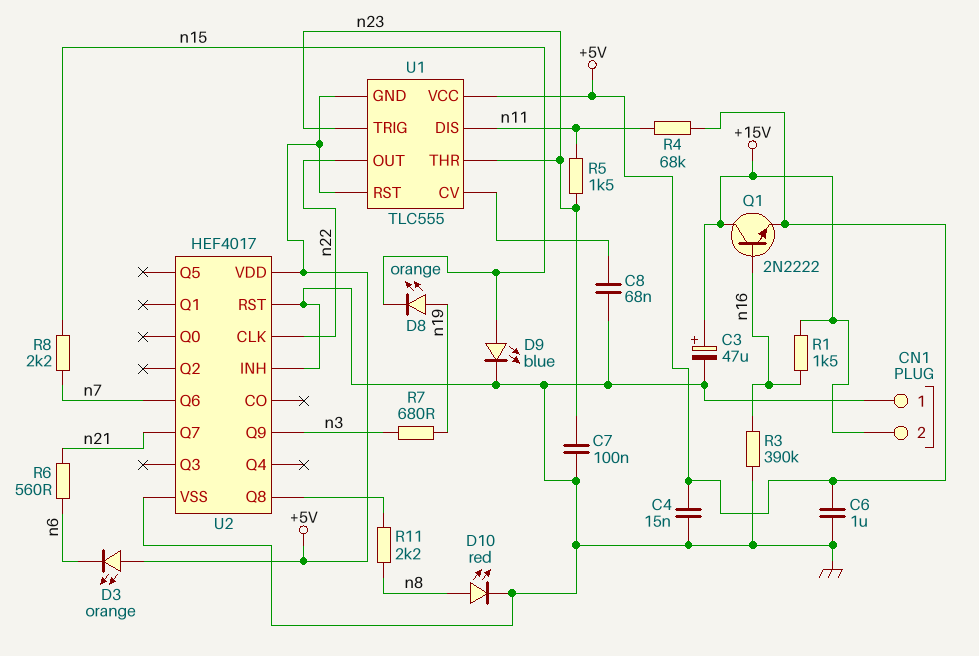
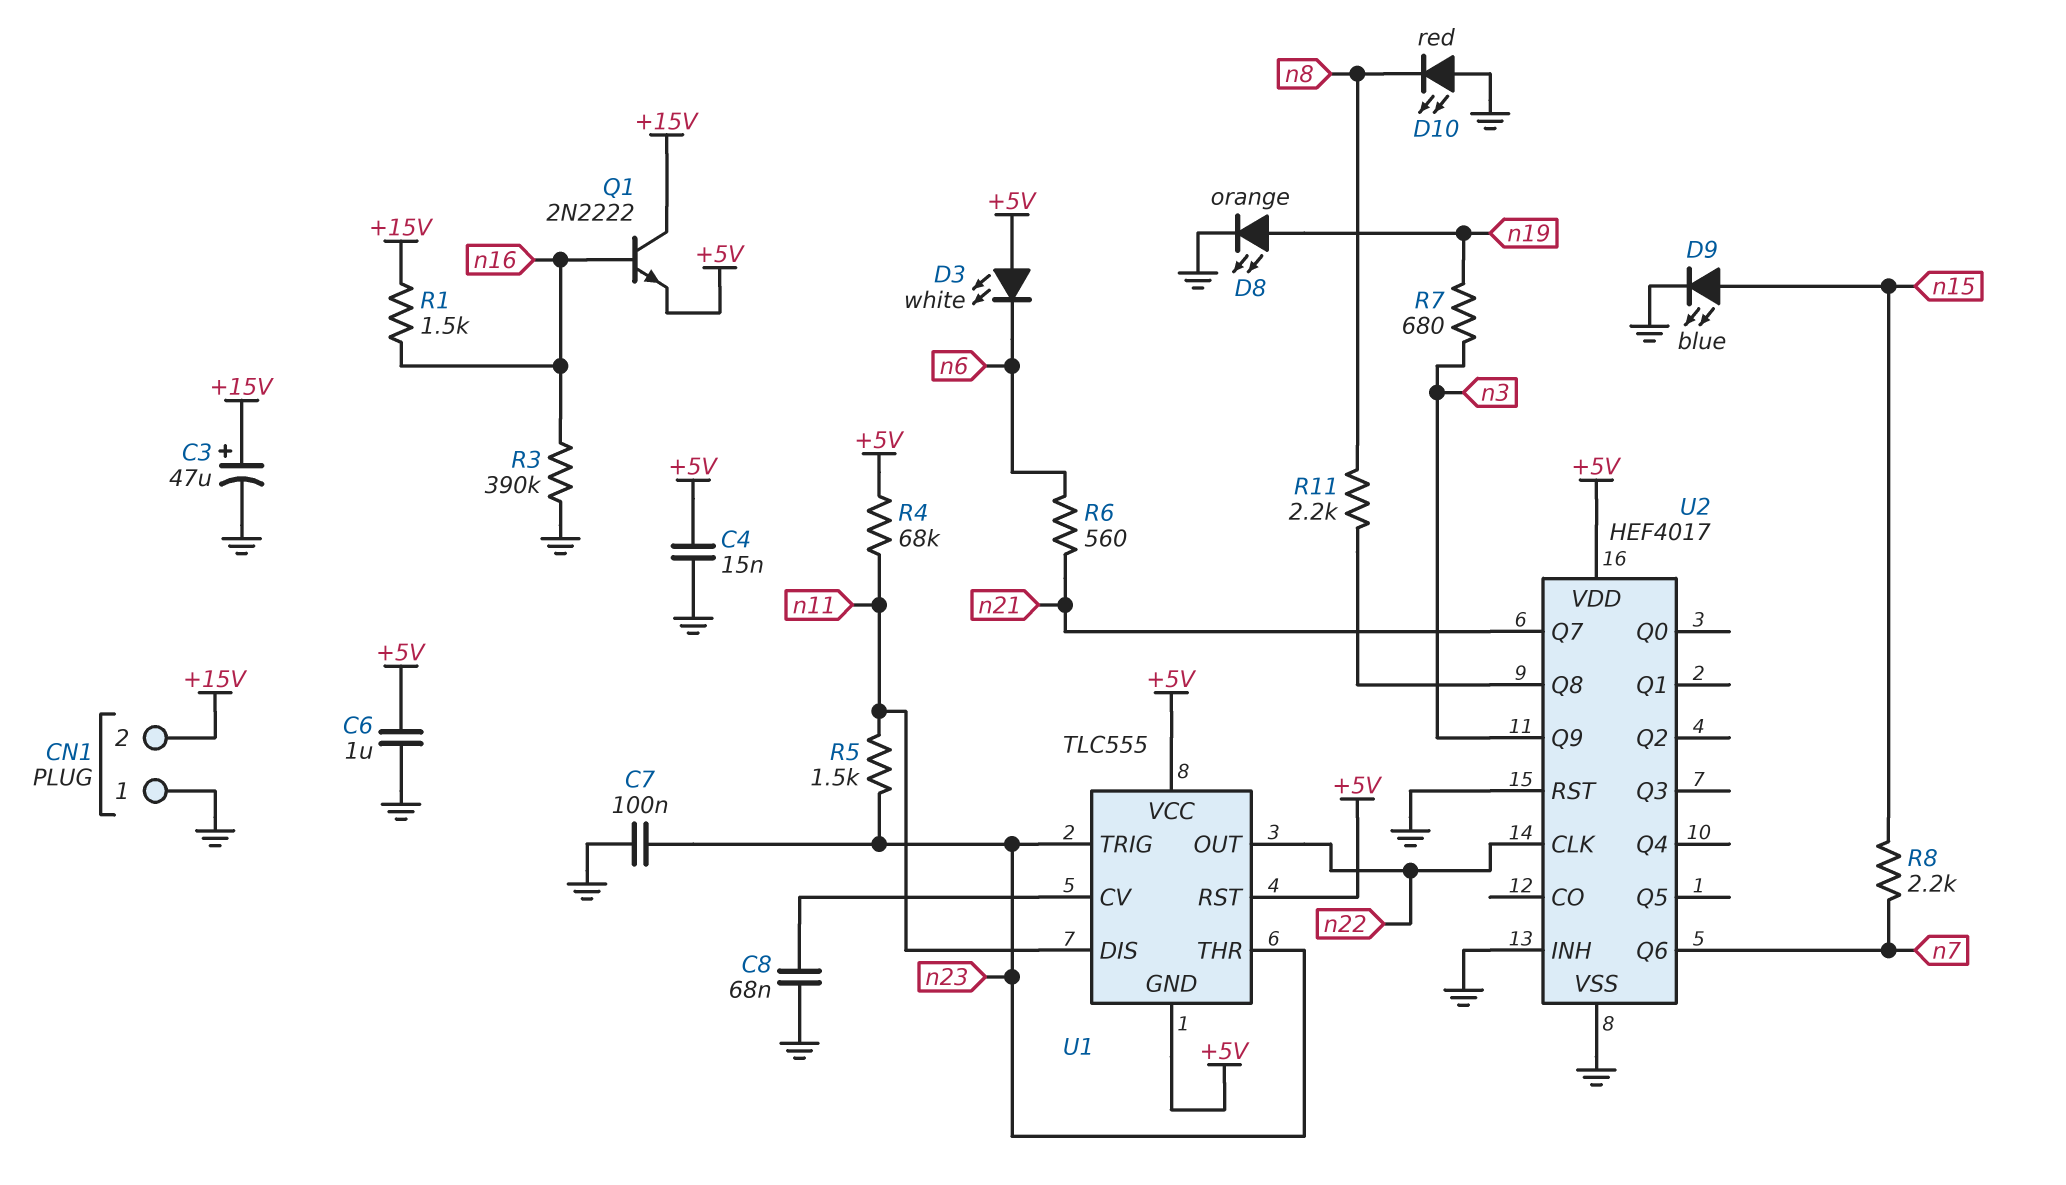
D3: LED orange (A +5V, K n6) -> LED white (A +5V, K n6)
D8: LED orange (A n19, K n15) -> LED orange (A n19, K GND)
D10: LED red (A n8, K GND) -> LED red (A GND, K n8)

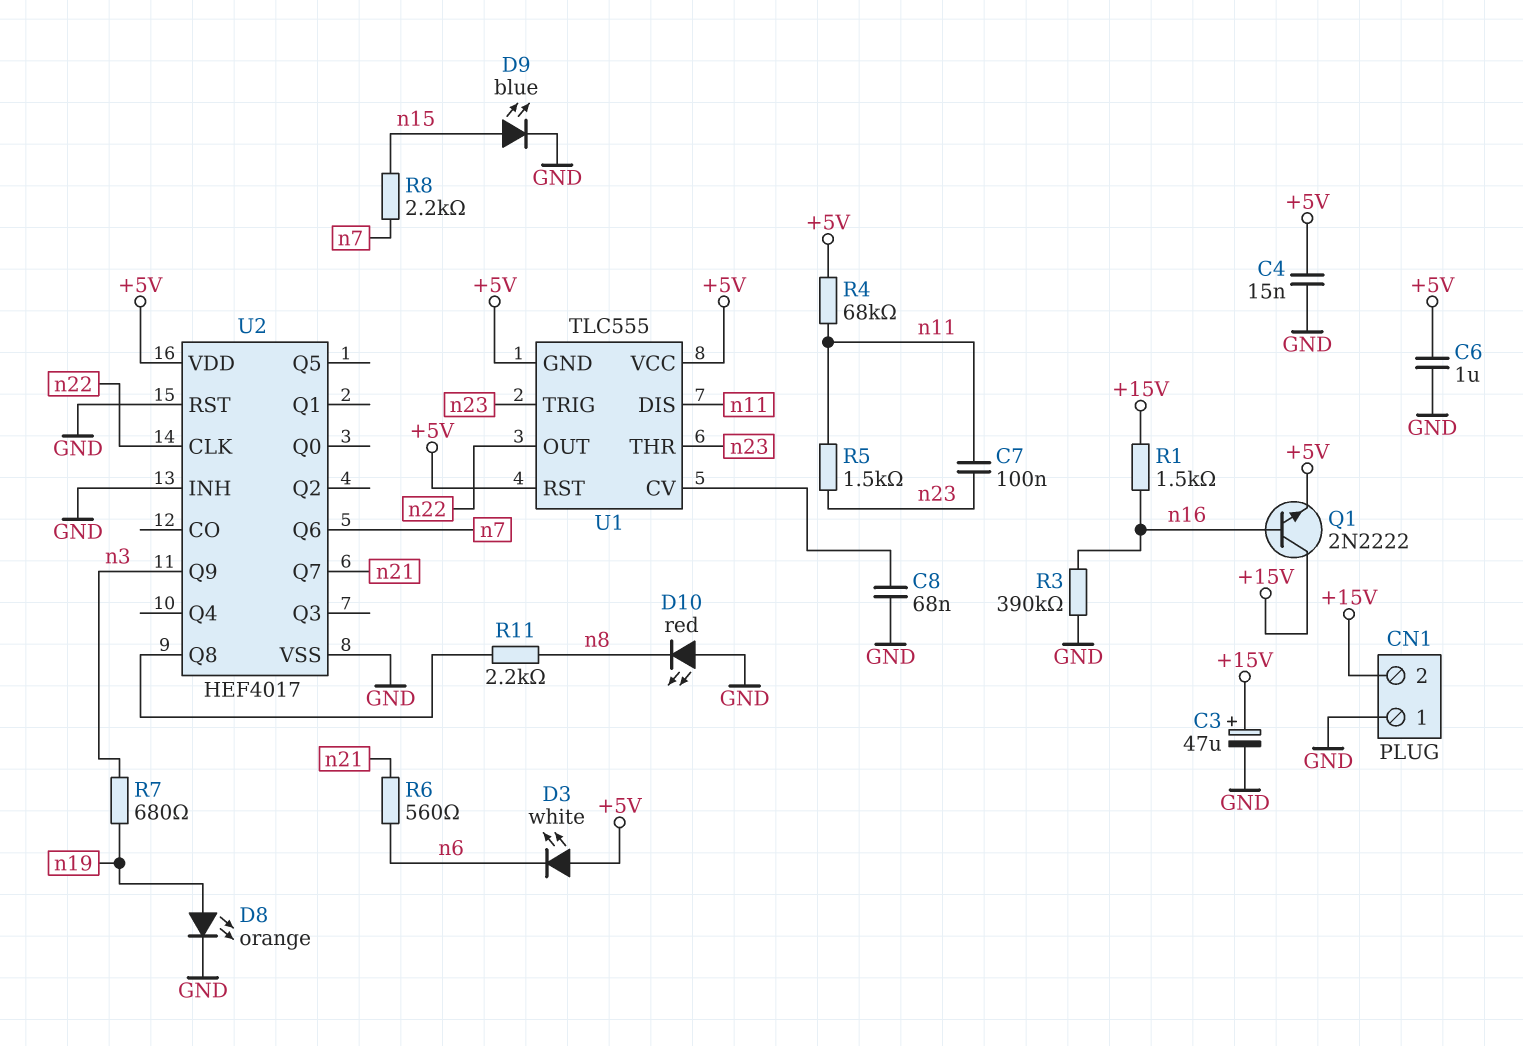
C7: 100nF (GND, n23) -> 100nF (n11, n23)

